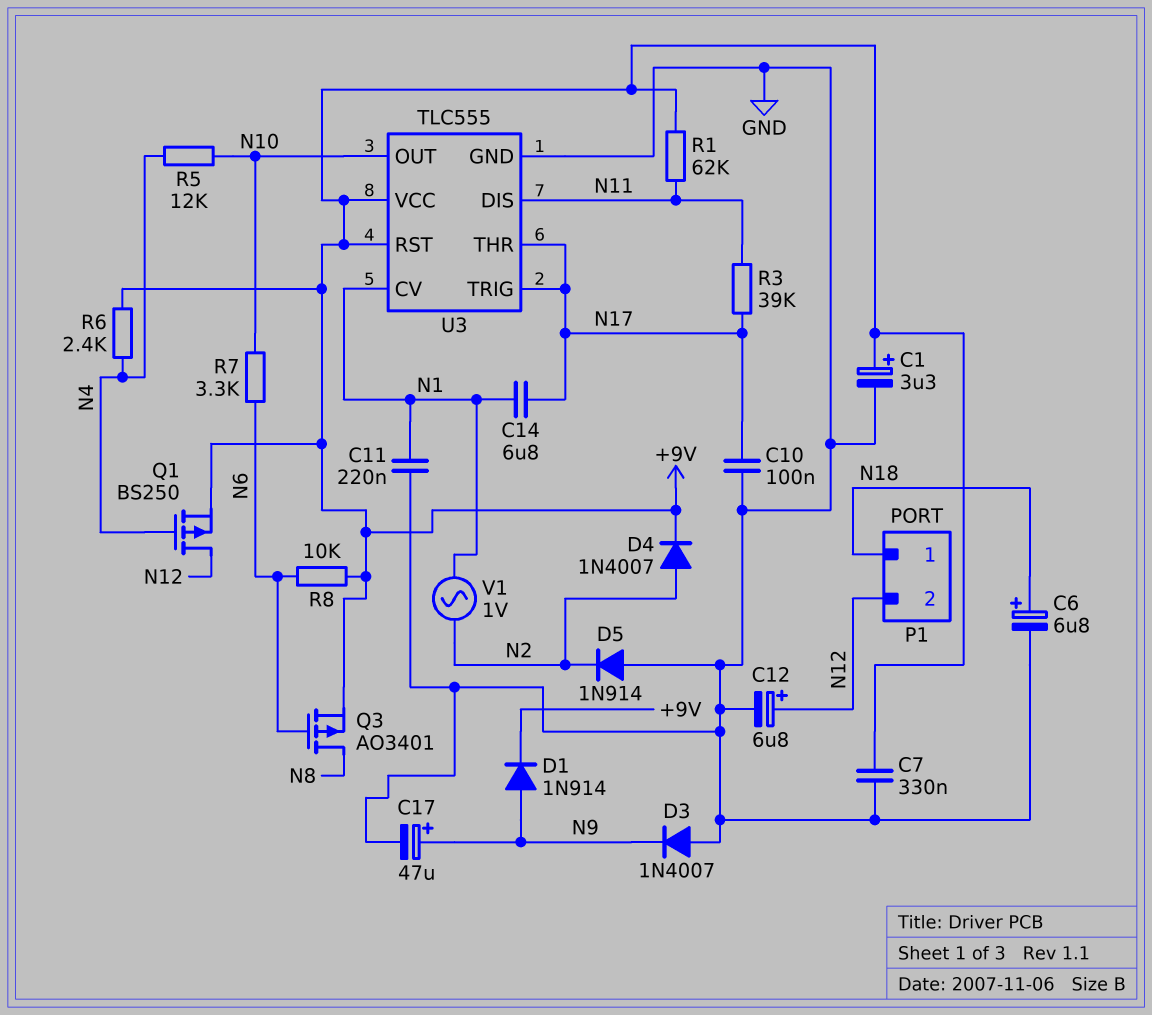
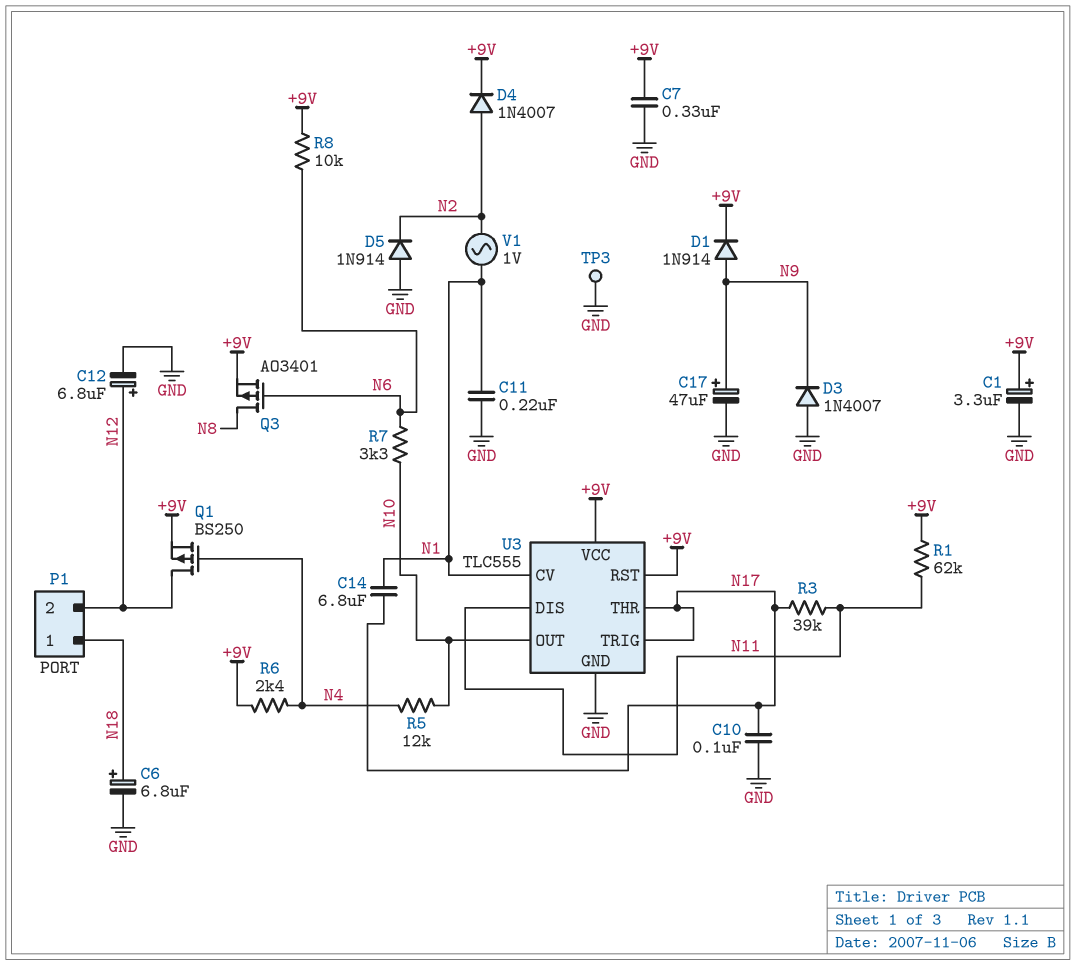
TP3: none -> test point (GND)

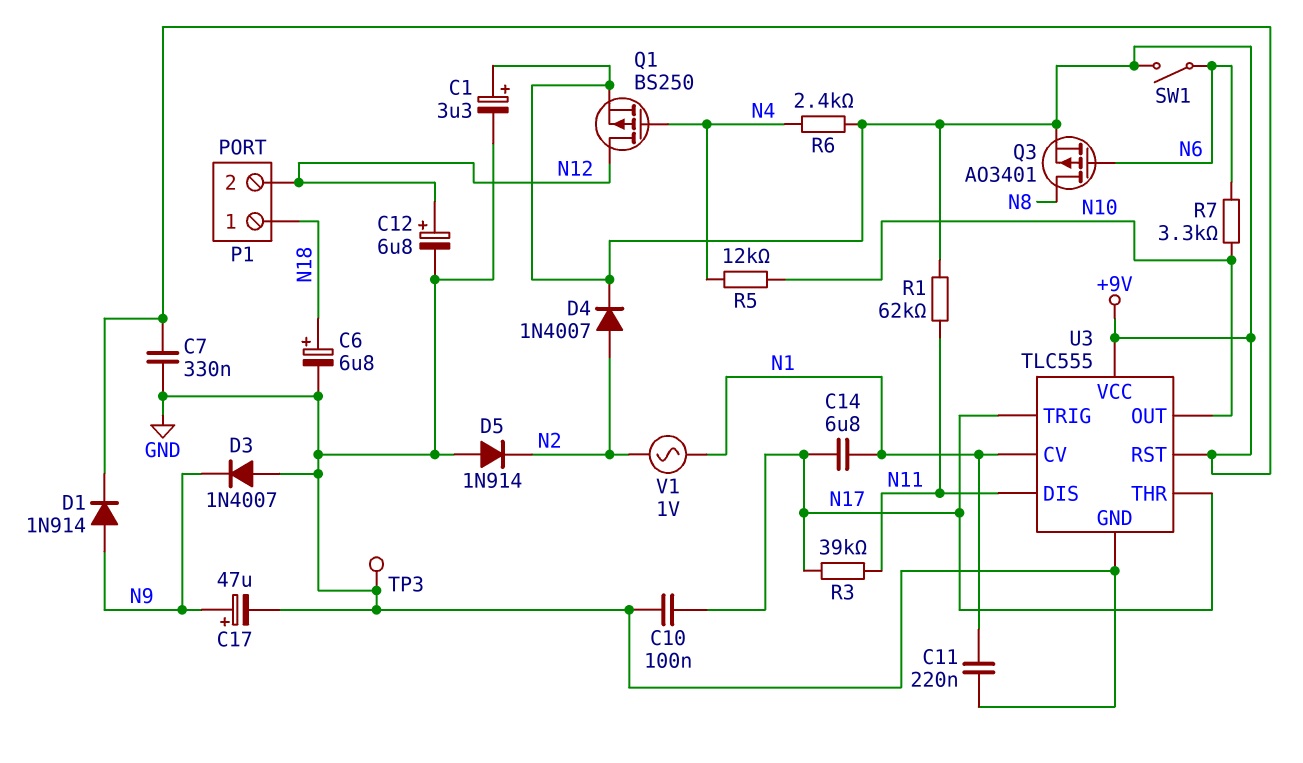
R8: 10k (+9V, N6) -> none
SW1: none -> switch (+9V, N6)

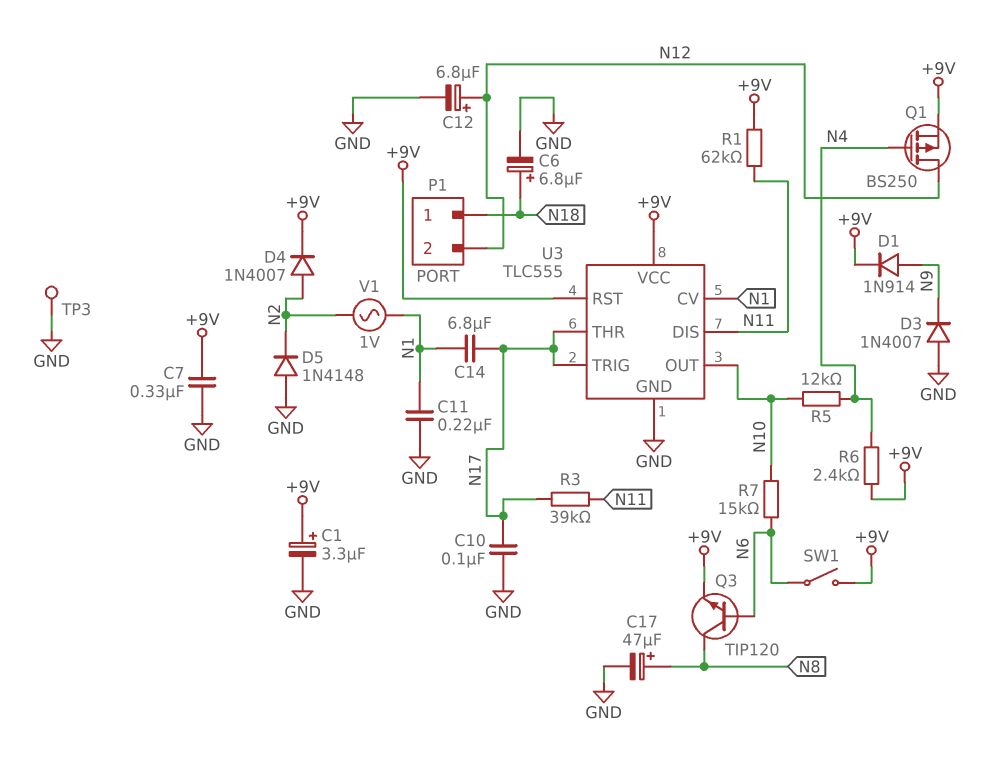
C17: 47uF (plus N9, minus GND) -> 47uF (plus N8, minus GND)
D5: diode 1N914 (A GND, K N2) -> diode 1N4148 (A GND, K N2)
Q3: PMOS AO3401 (G N6, D N8, S +9V) -> NPN TIP120 (B N6, C N8, E +9V)
R7: 3.3k (N6, N10) -> 15k (N6, N10)

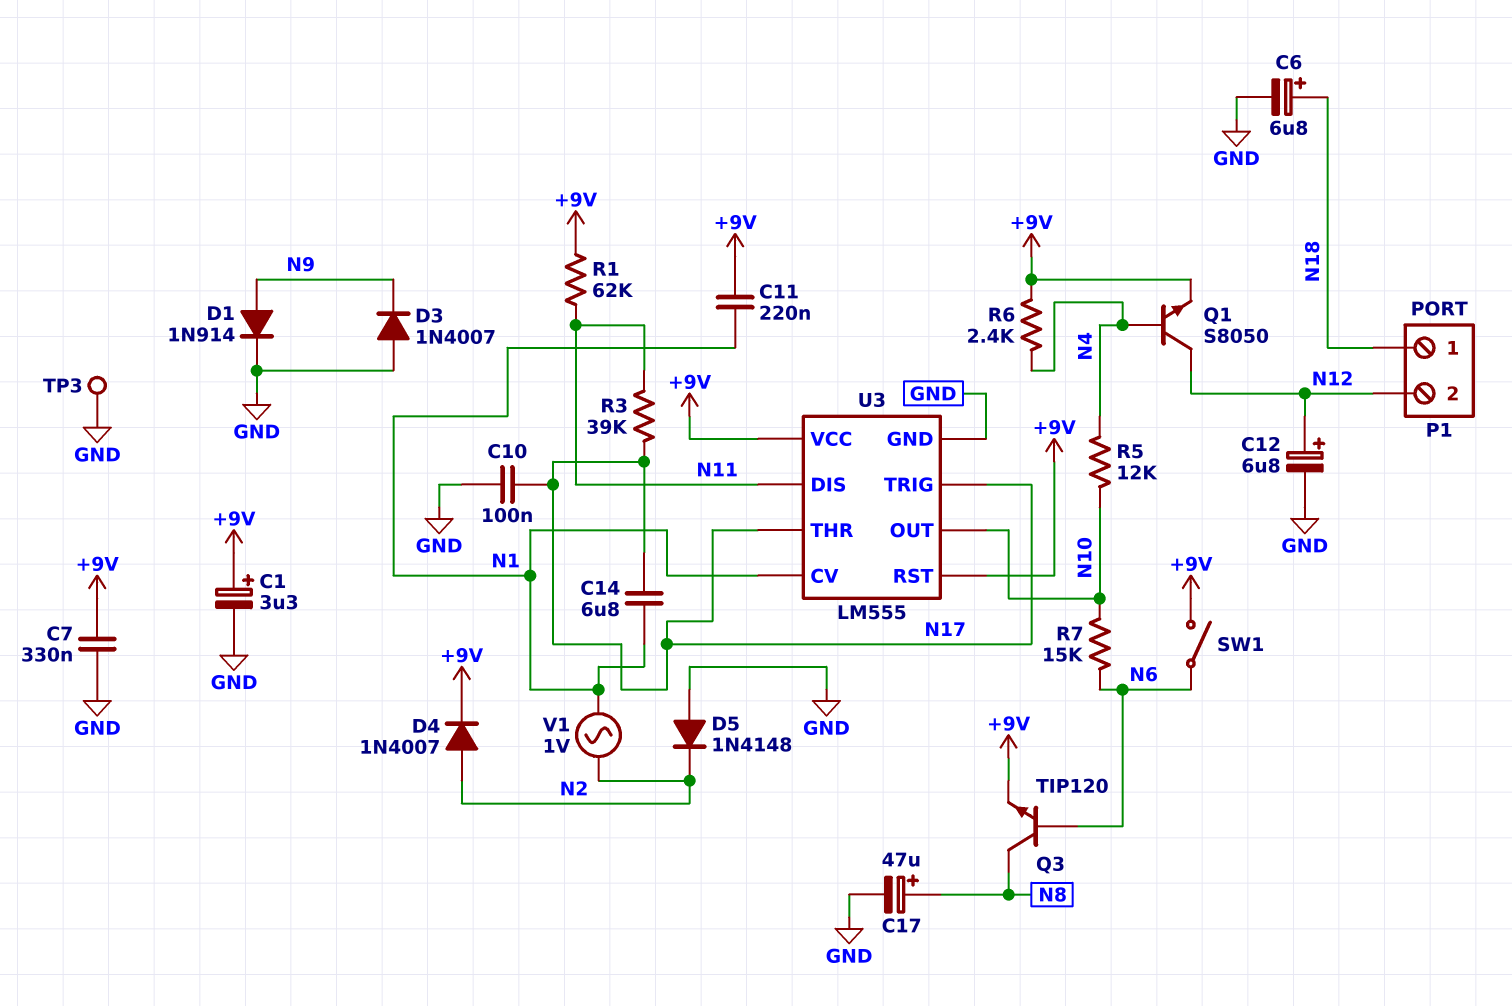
C11: 220nF (GND, N1) -> 220nF (+9V, N1)
D1: diode 1N914 (A N9, K +9V) -> diode 1N914 (A N9, K GND)
Q1: PMOS BS250 (G N4, D N12, S +9V) -> NPN S8050 (B N4, C N12, E +9V)
U3: TLC555 -> LM555

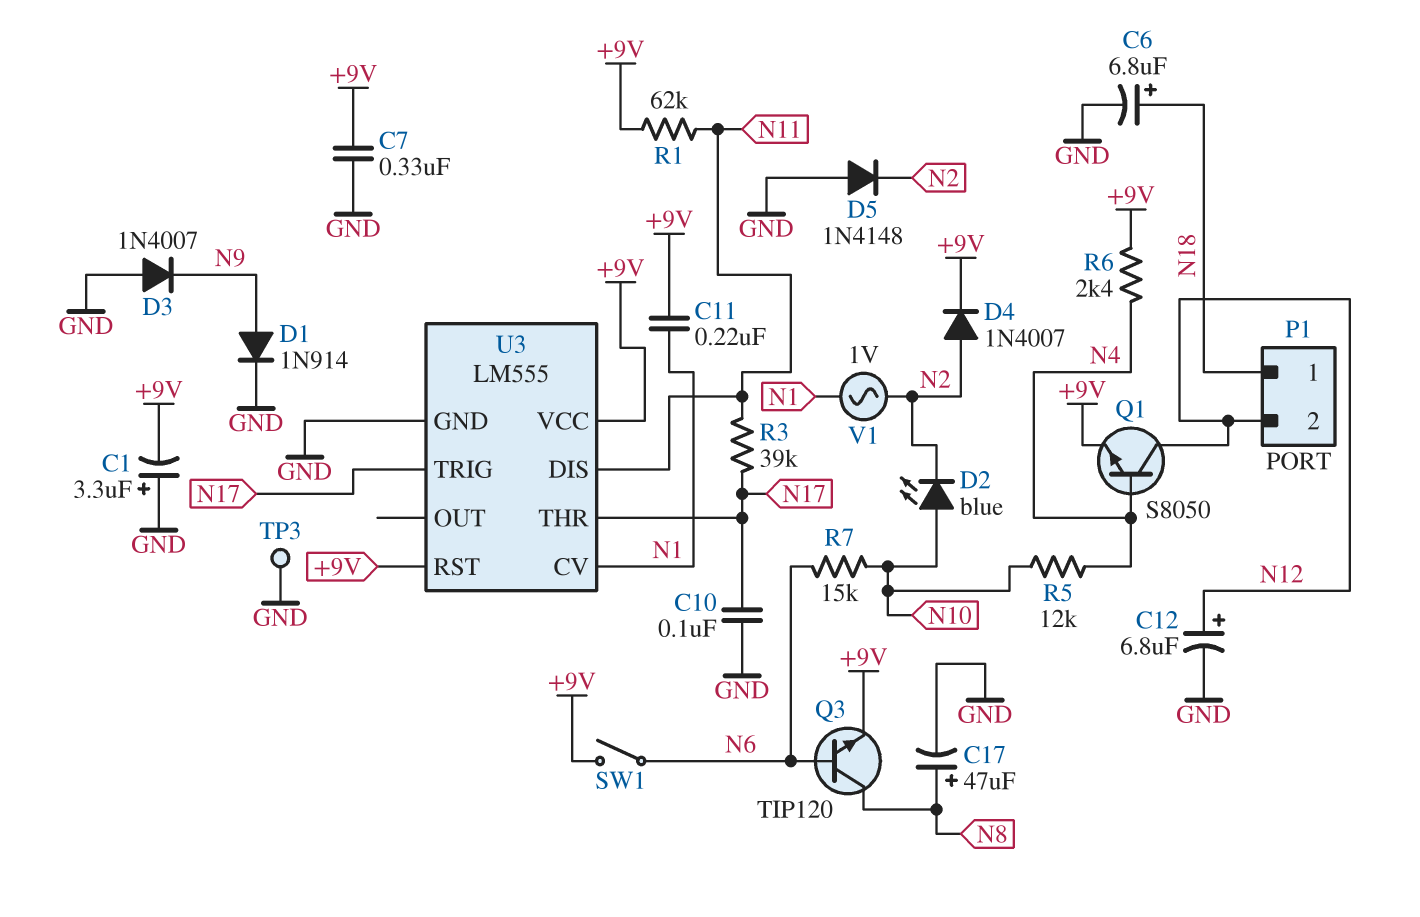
C1: 3.3uF (plus +9V, minus GND) -> 3.3uF (plus GND, minus +9V)
C14: 6.8uF (N1, N17) -> none
D2: none -> LED blue (A N10, K N2)
U3 pin OUT: N10 -> none

